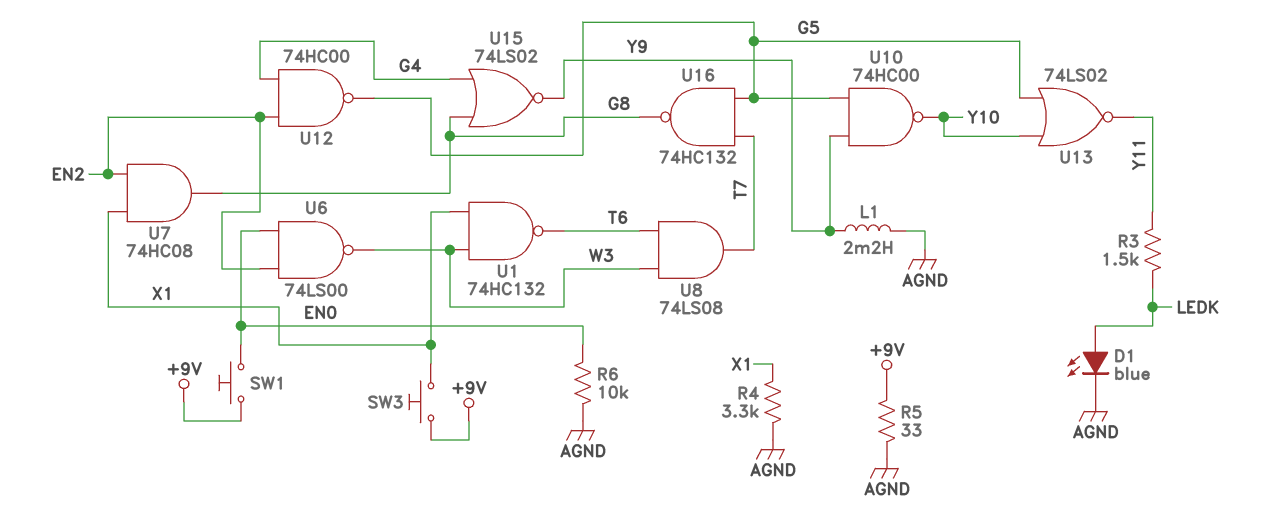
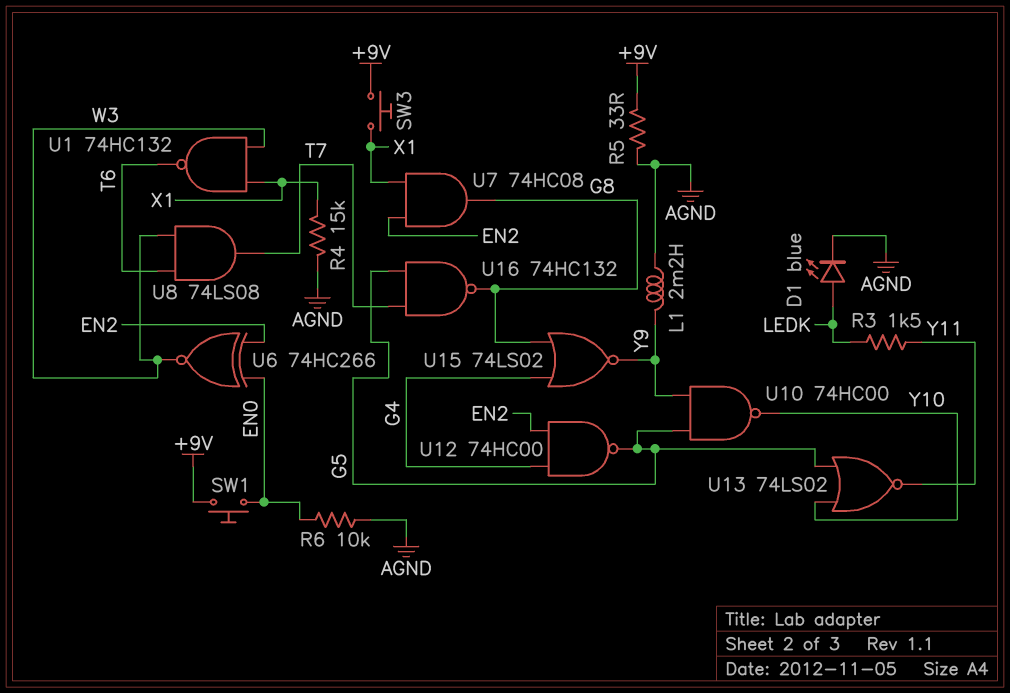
R4: 3.3k (AGND, X1) -> 15k (AGND, X1)
U6: NAND 74LS00 (in EN0, in EN2, out W3) -> XNOR 74HC266 (in EN0, in EN2, out W3)

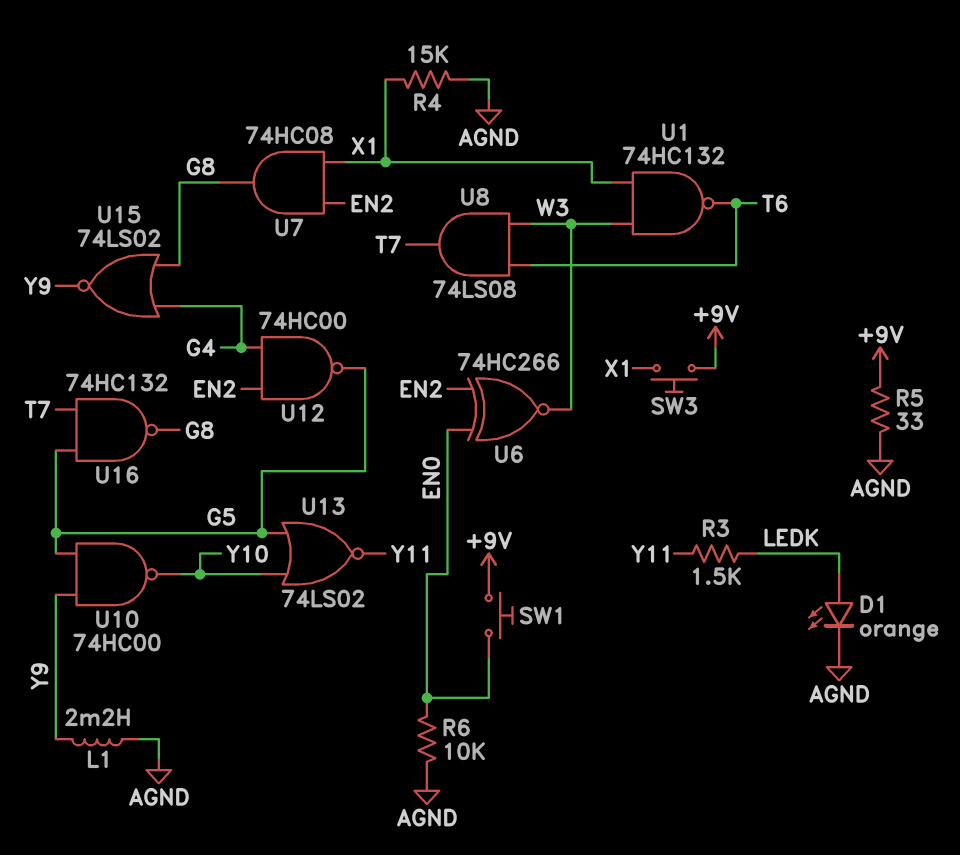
D1: LED blue (A LEDK, K AGND) -> LED orange (A LEDK, K AGND)

